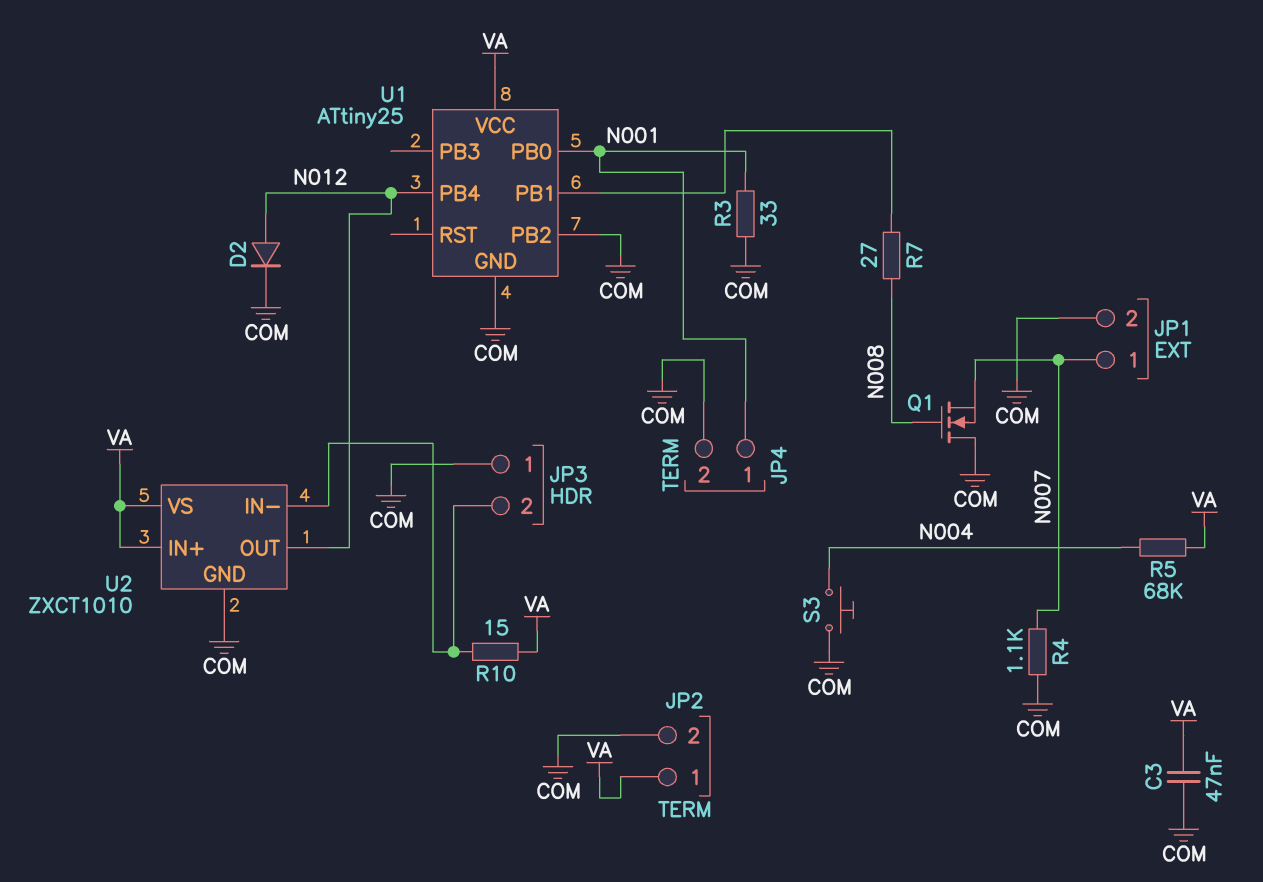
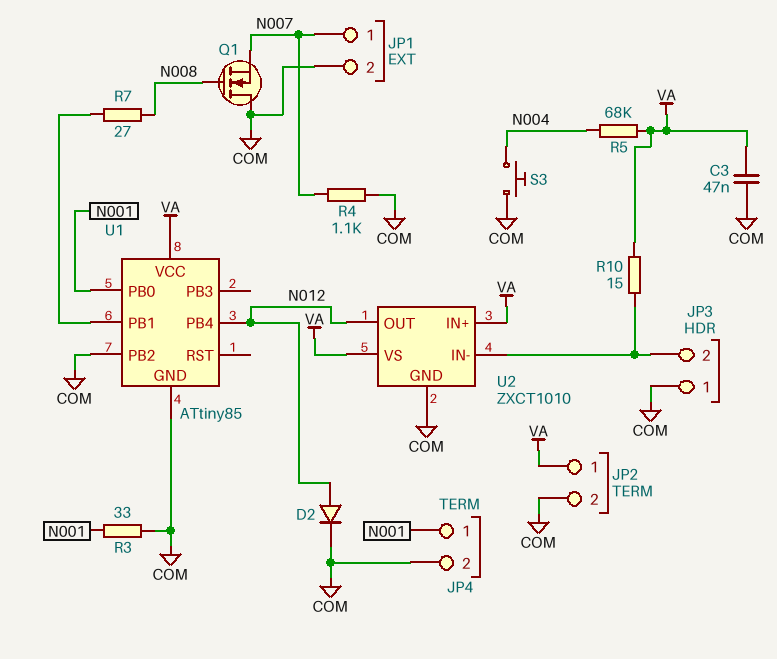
U1: ATtiny25 -> ATtiny85

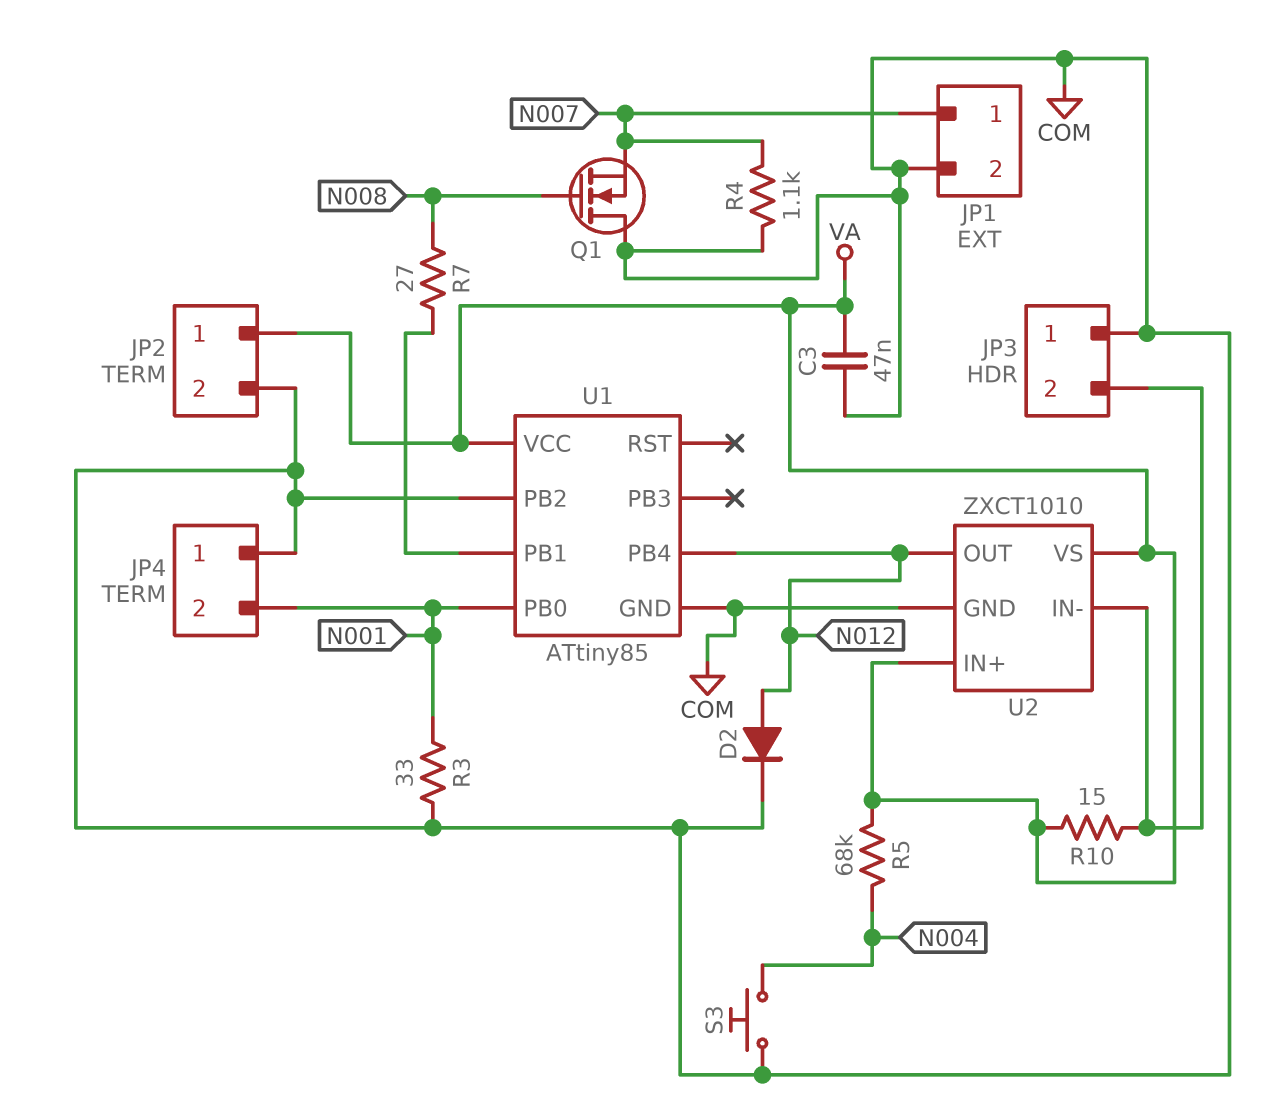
JP4 pin 1: N001 -> COM
JP4 pin 2: COM -> N001

